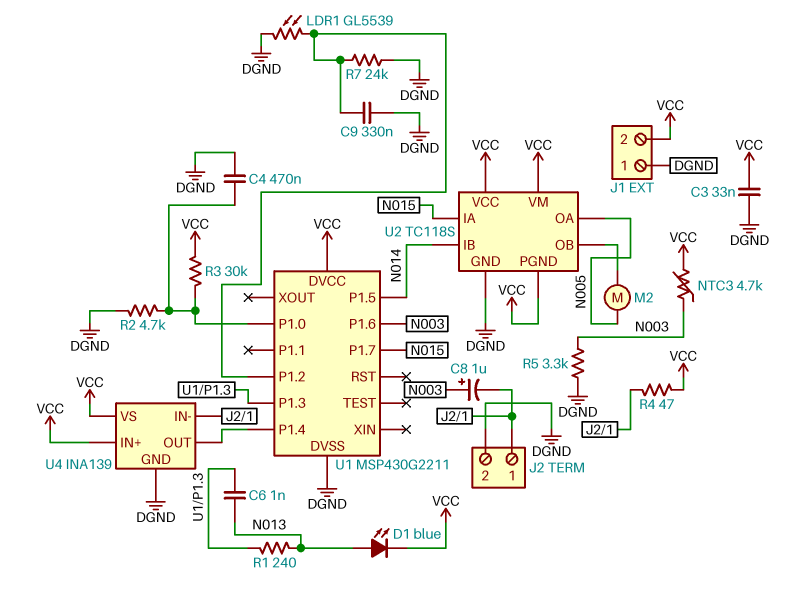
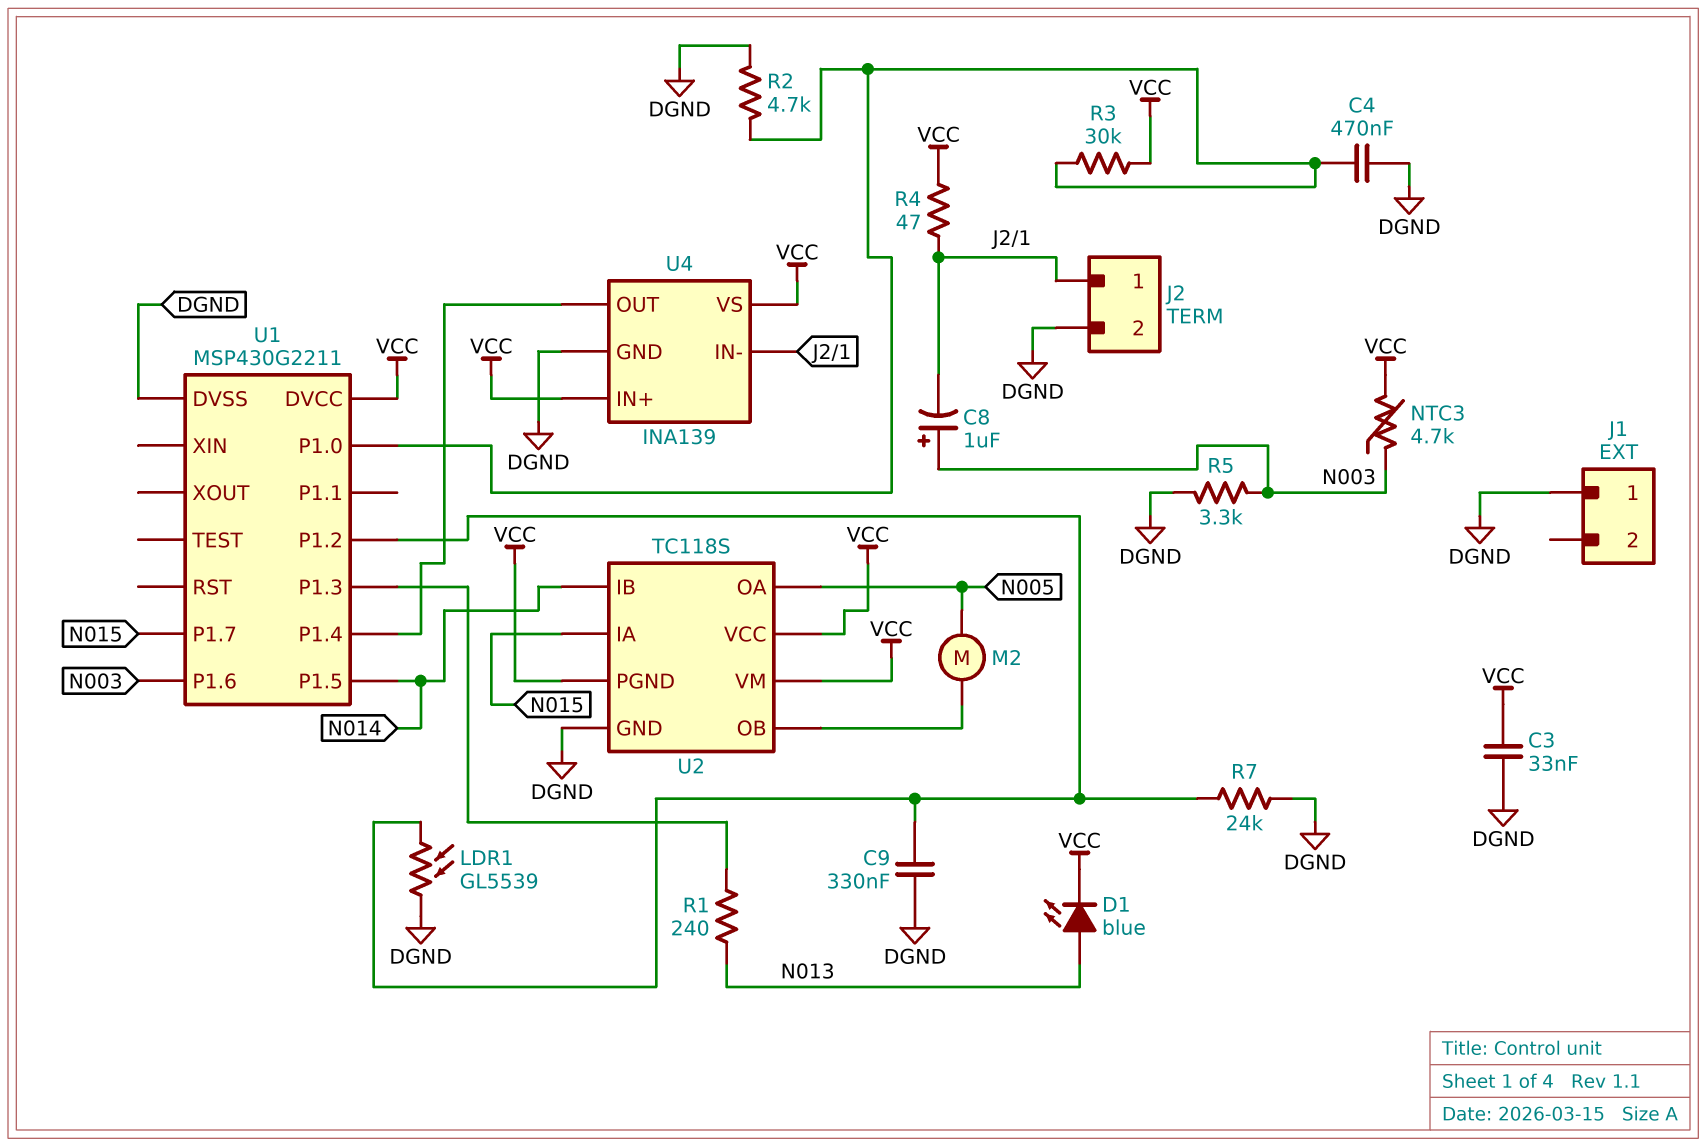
C6: 1nF (N013, U1/P1.3) -> none
J1 pin 2: VCC -> none

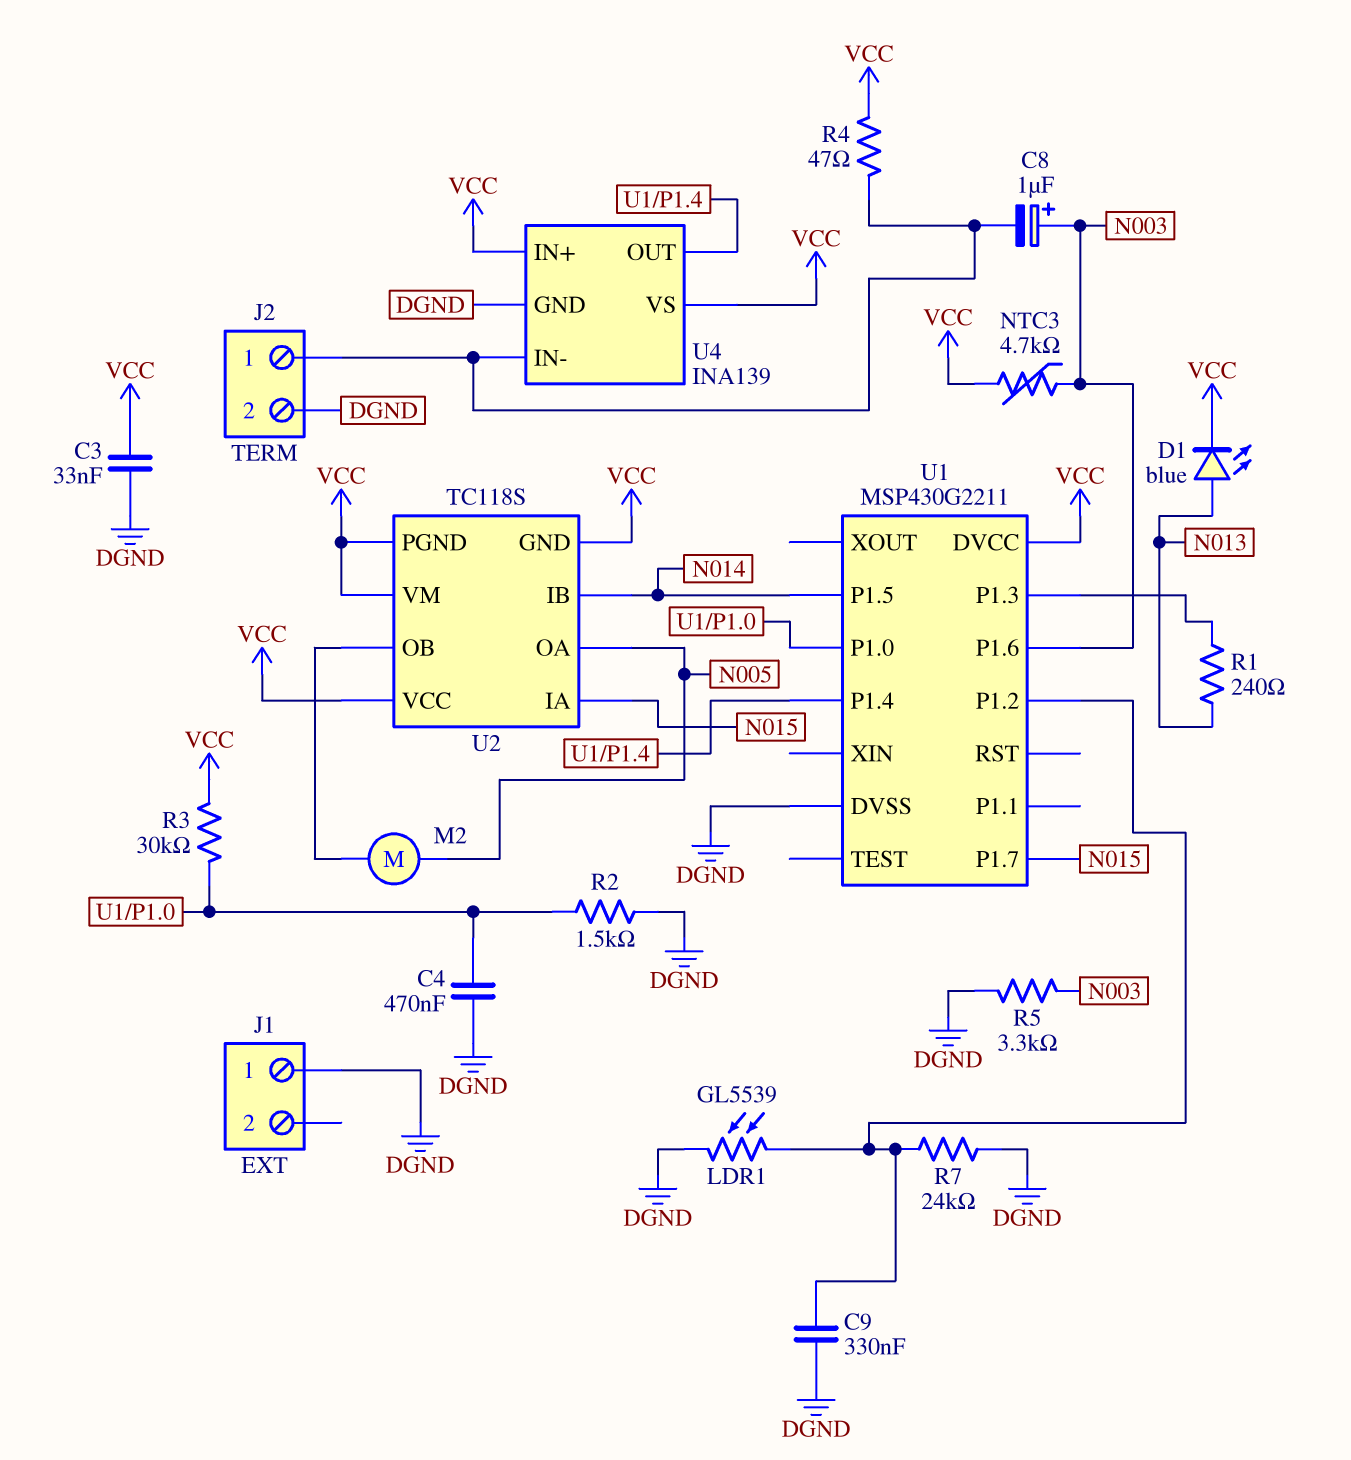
R2: 4.7k (DGND, U1/P1.0) -> 1.5k (DGND, U1/P1.0)
U2 pin GND: DGND -> VCC

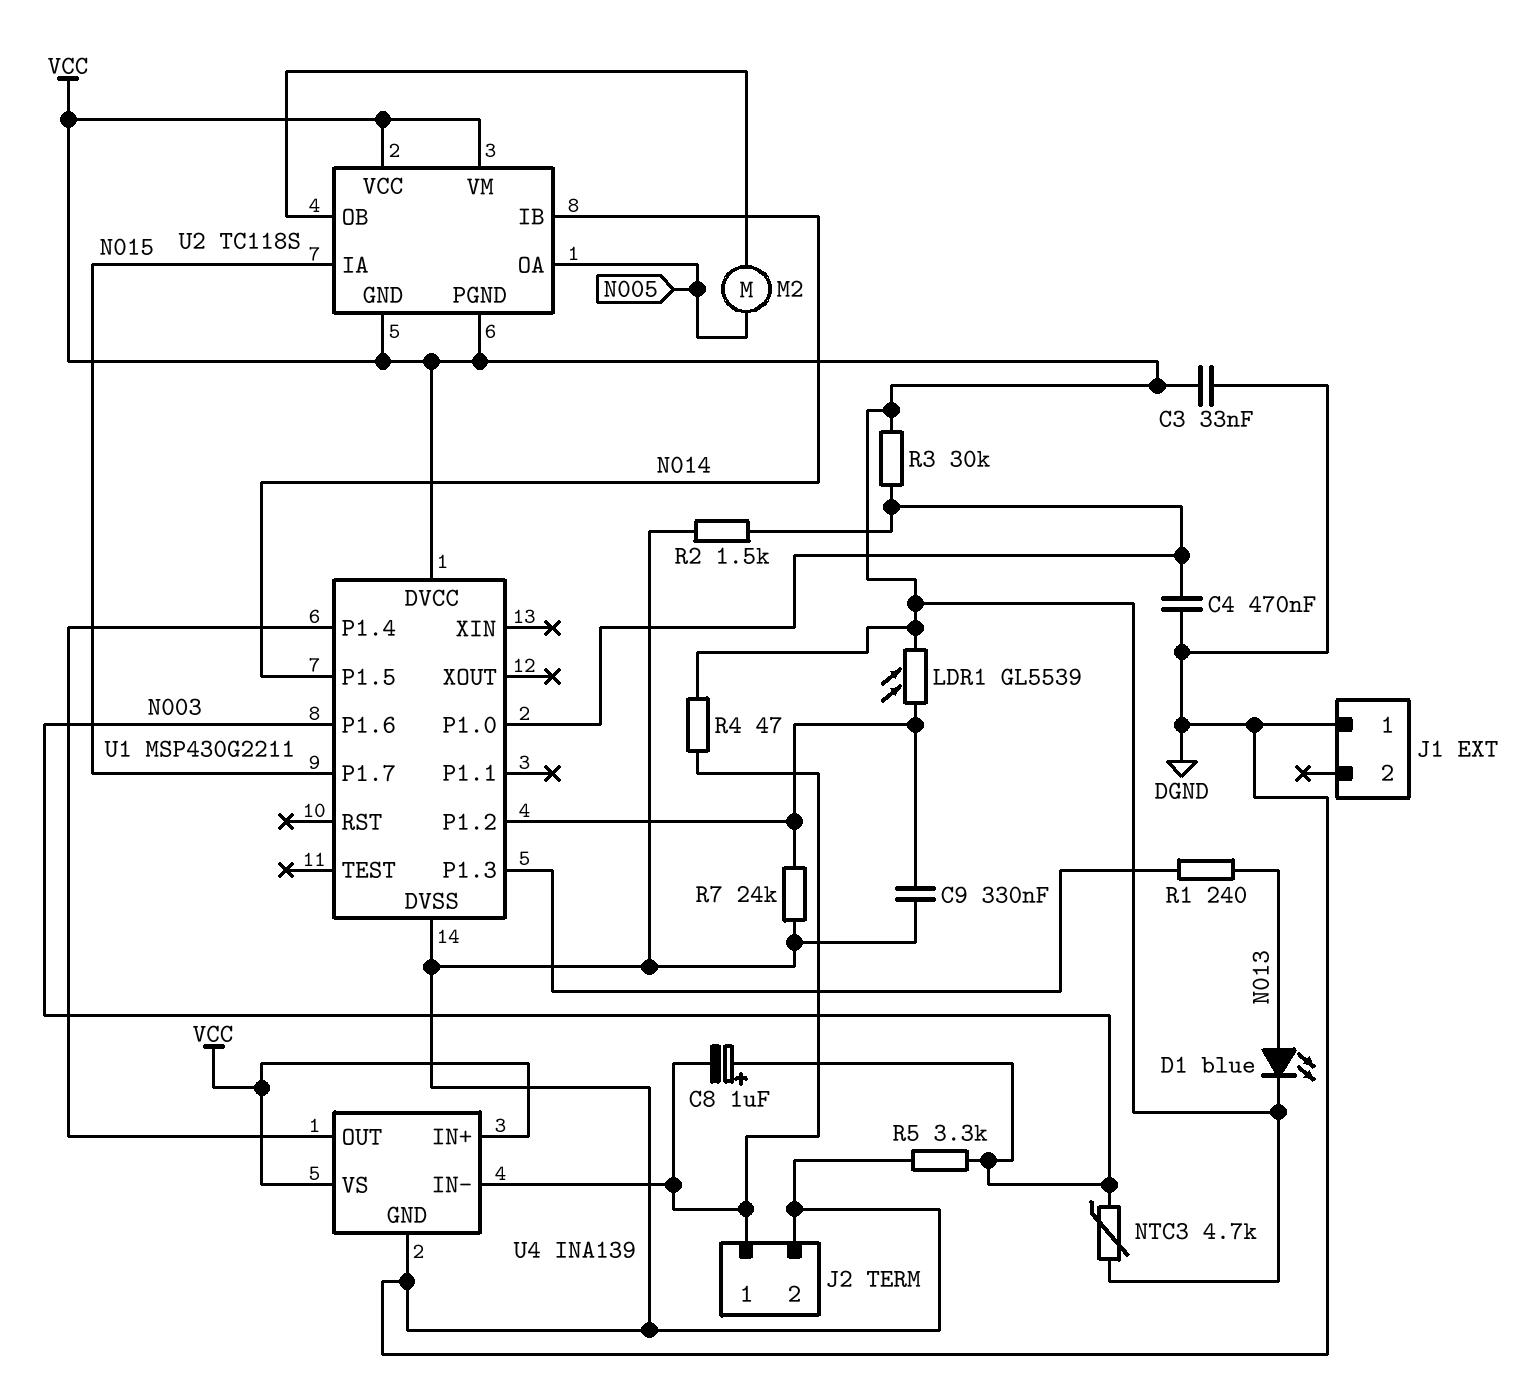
LDR1: GL5539 (DGND, U1/P1.2) -> GL5539 (U1/P1.2, VCC)

